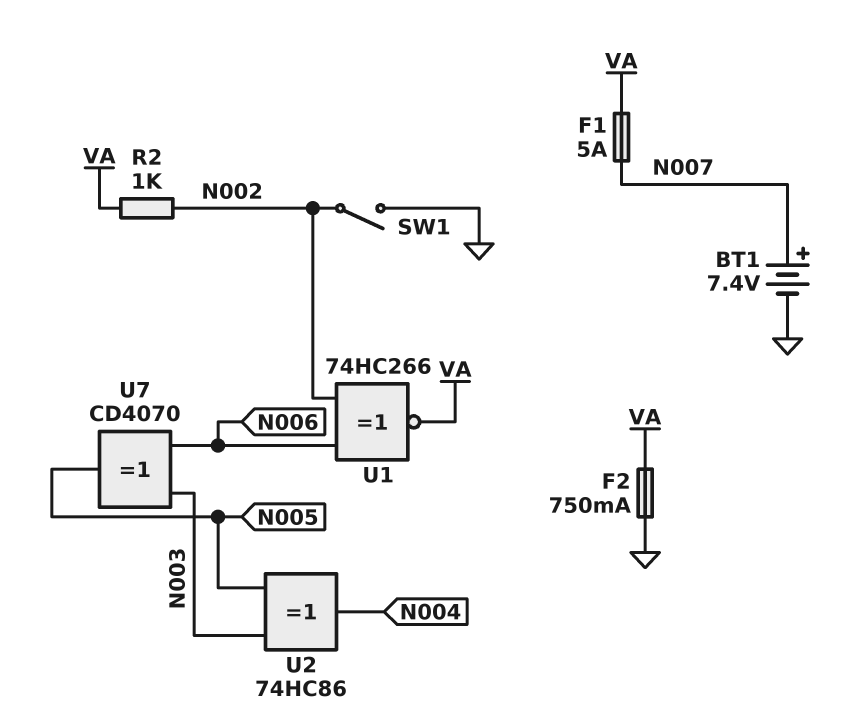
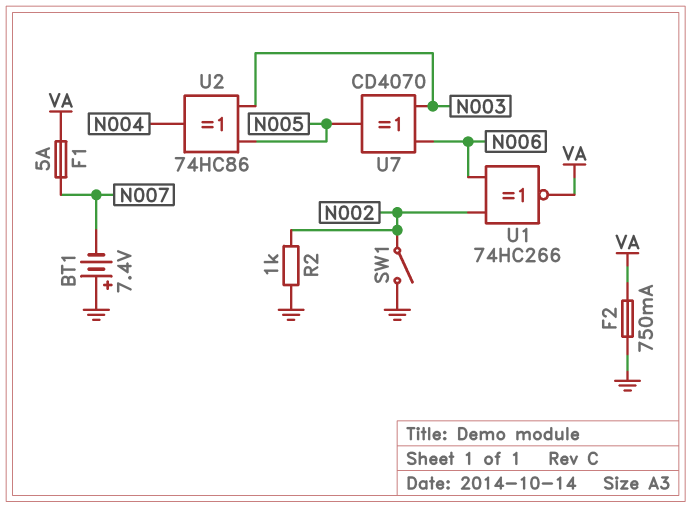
BT1: 7.4V (plus N007, minus GND) -> 7.4V (plus GND, minus N007)
R2: 1k (N002, VA) -> 1k (GND, N002)

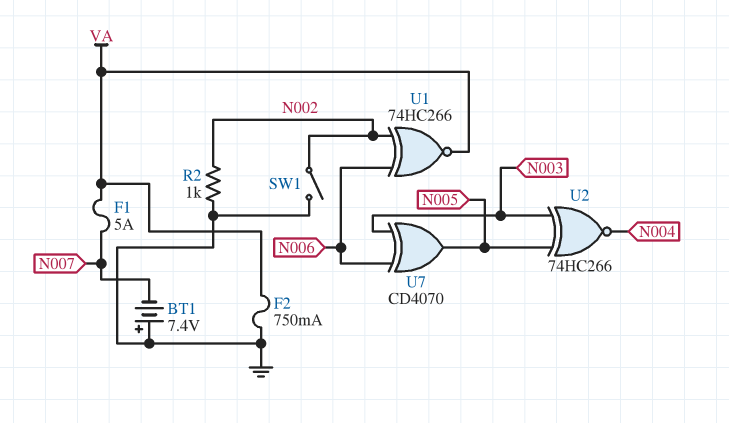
U2: XOR 74HC86 (in N003, in N005, out N004) -> XNOR 74HC266 (in N003, in N005, out N004)

